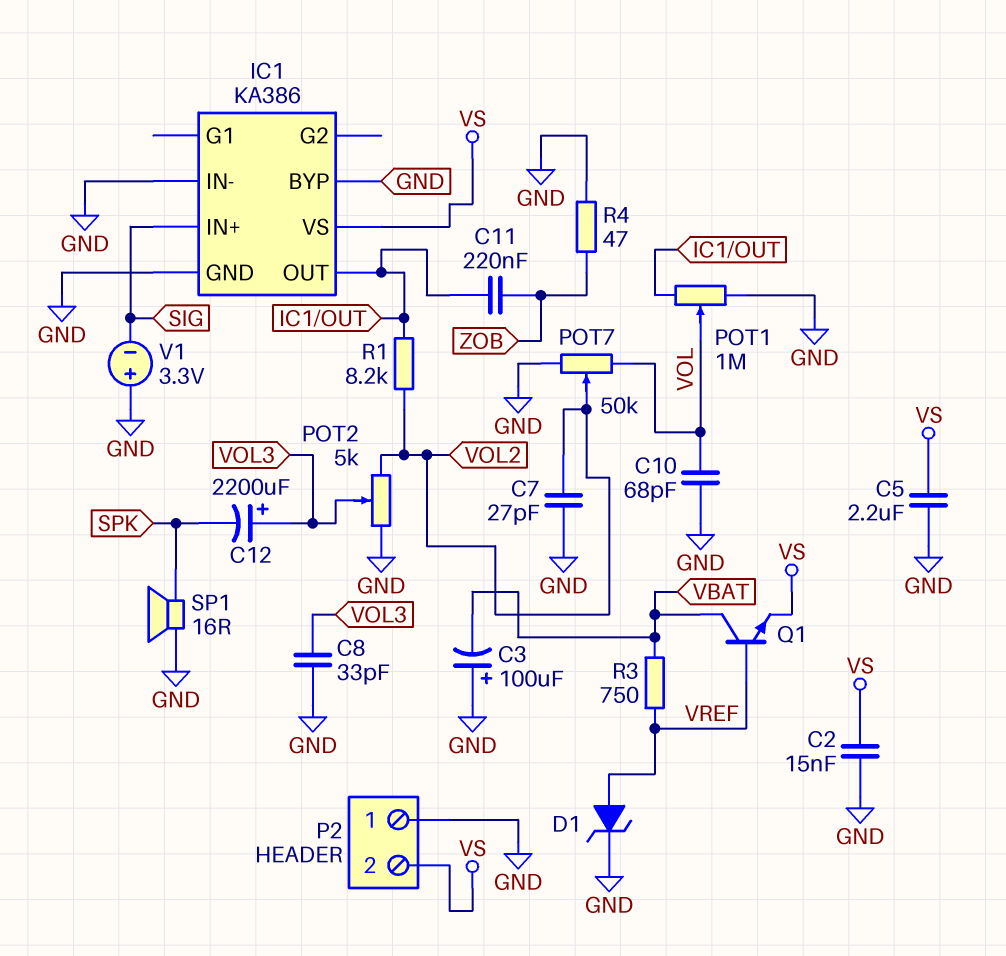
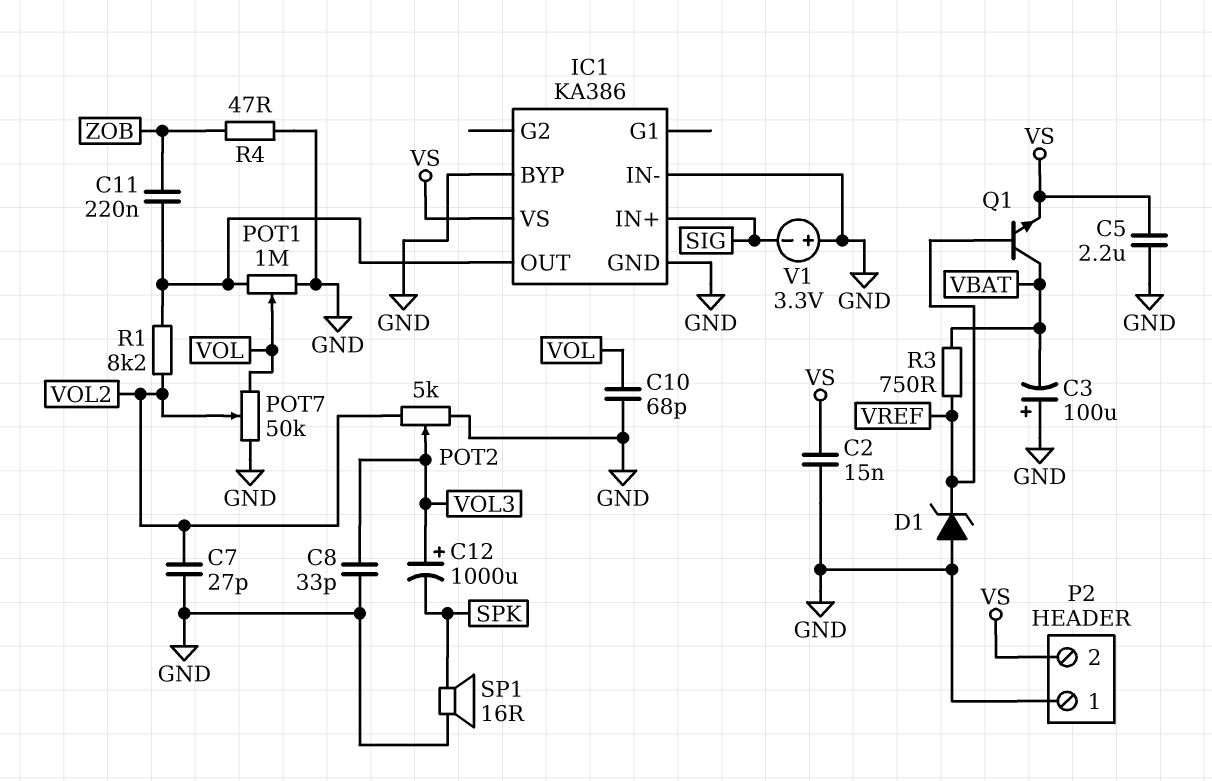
C12: 2200uF (plus VOL3, minus SPK) -> 1000uF (plus VOL3, minus SPK)
D1: zener (A VREF, K GND) -> zener (A GND, K VREF)

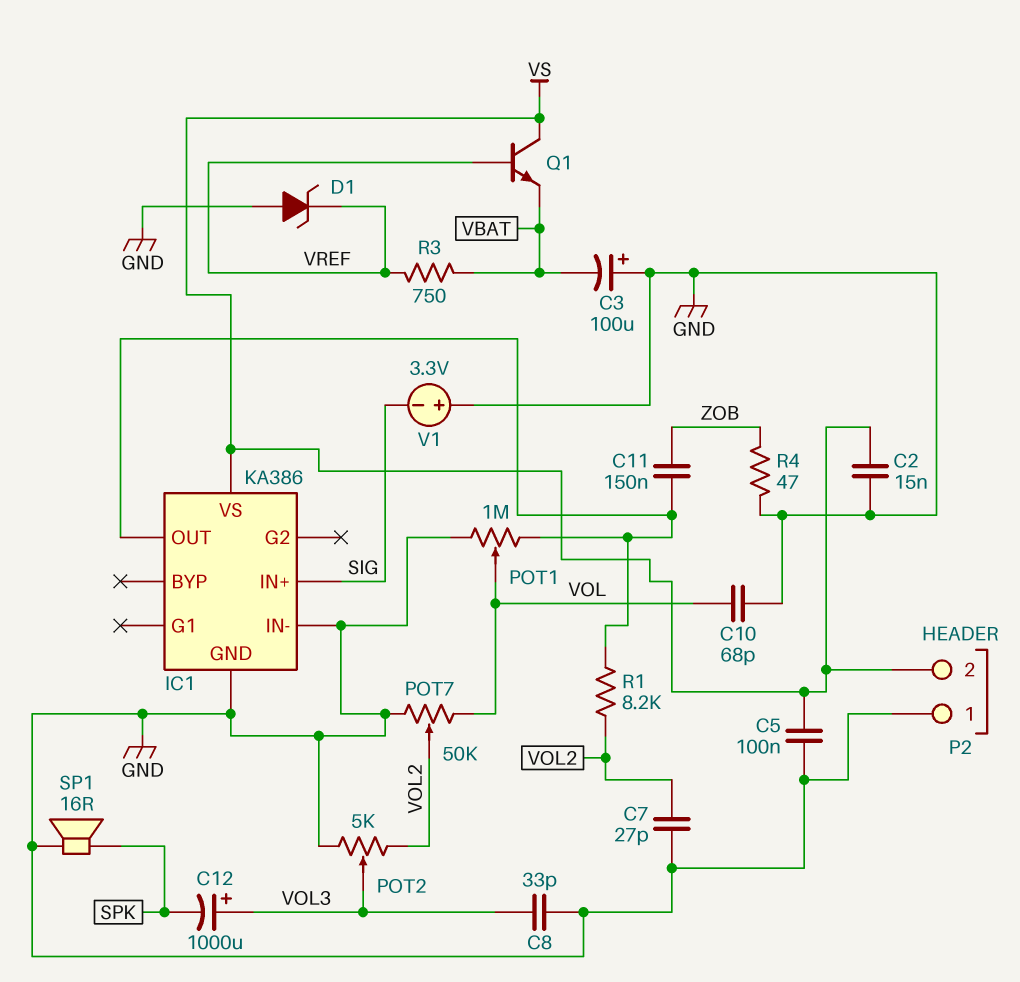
C5: 2.2uF (GND, VS) -> 100nF (GND, VS)
C11: 220nF (IC1/OUT, ZOB) -> 150nF (IC1/OUT, ZOB)
IC1 pin BYP: GND -> none
Q1: NPN (B VREF, C VBAT, E VS) -> NPN (B VREF, C VS, E VBAT)

